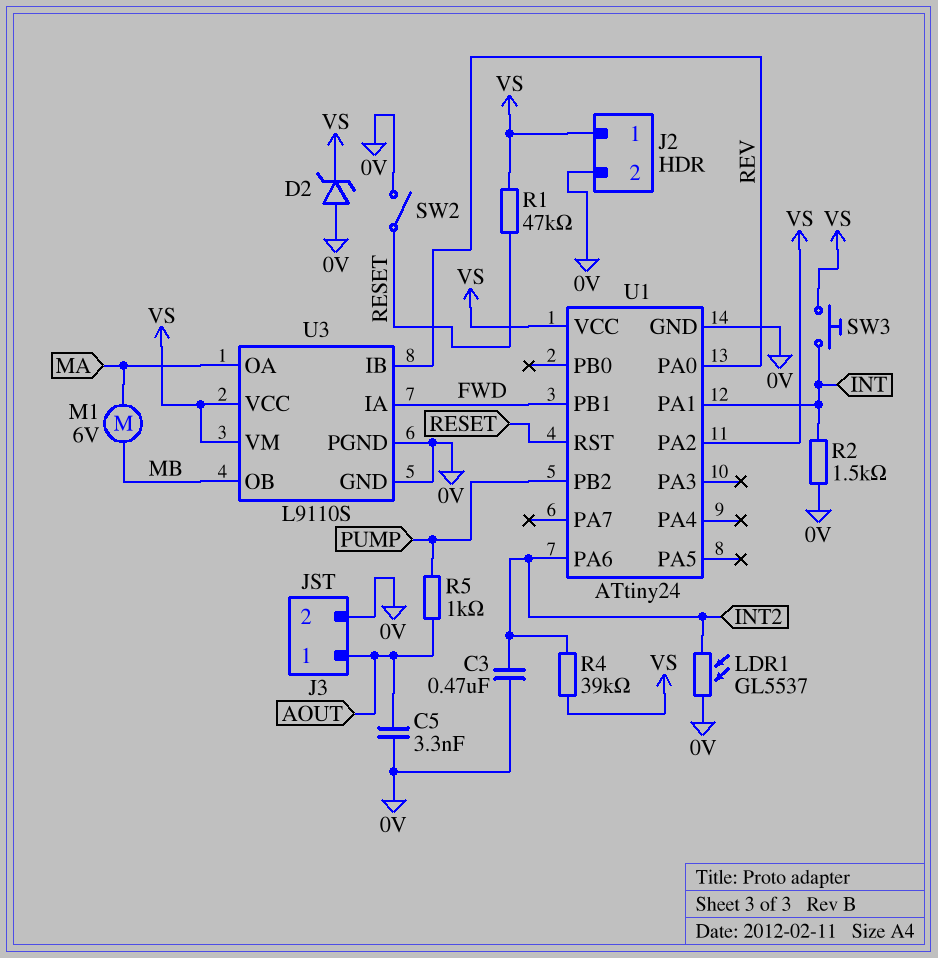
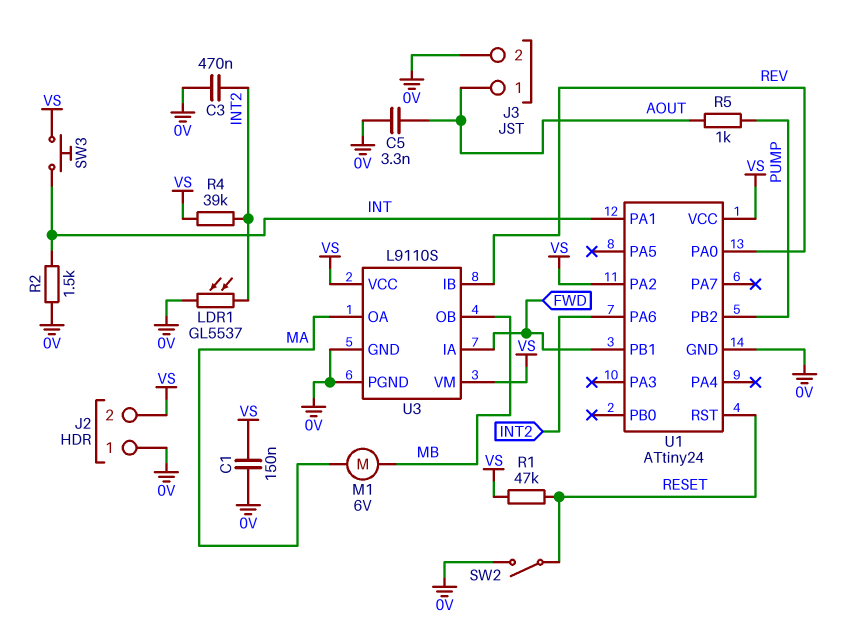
C1: none -> 150nF (0V, VS)
D2: zener (A 0V, K VS) -> none
J2 pin 1: VS -> 0V
J2 pin 2: 0V -> VS

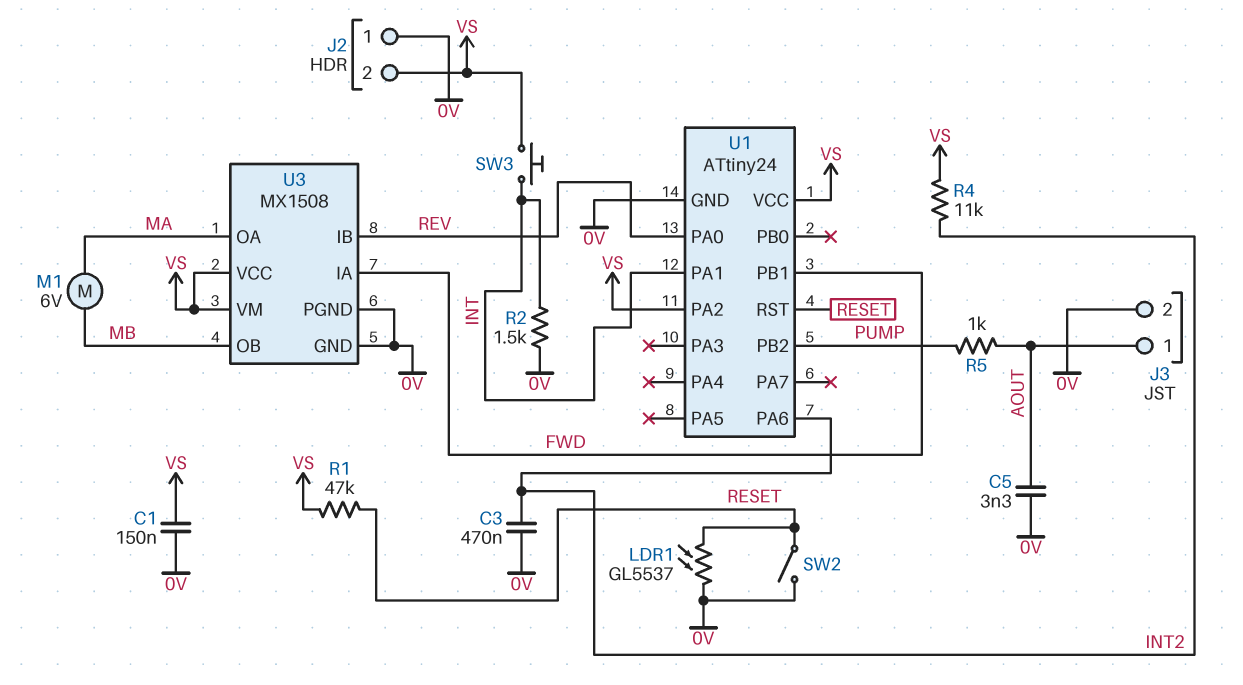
LDR1: GL5537 (0V, INT2) -> GL5537 (0V, RESET)
R4: 39k (INT2, VS) -> 11k (INT2, VS)
U3: L9110S -> MX1508

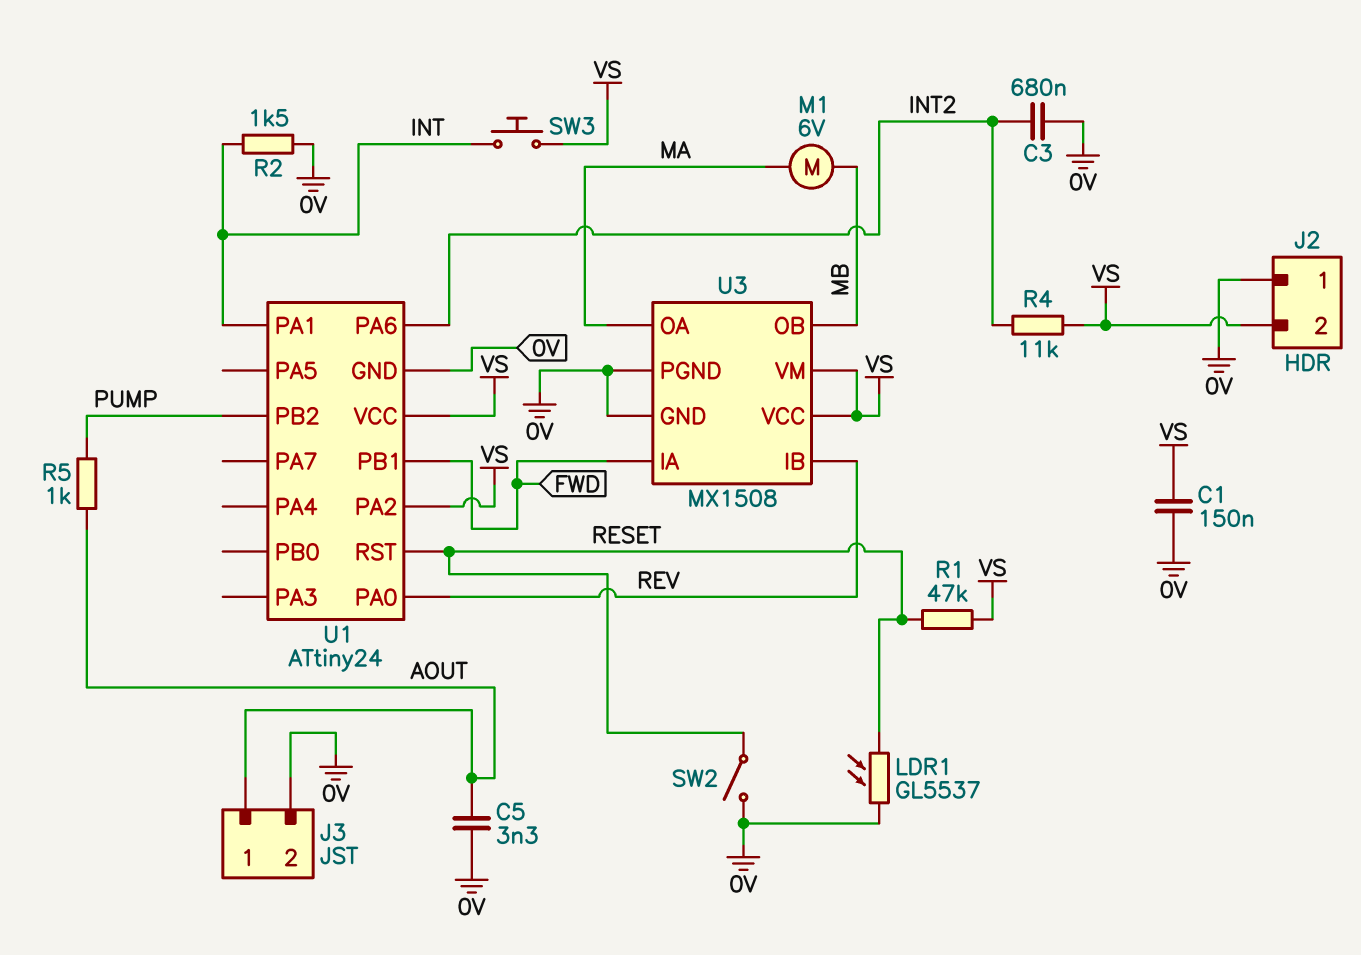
C3: 470nF (0V, INT2) -> 680nF (0V, INT2)

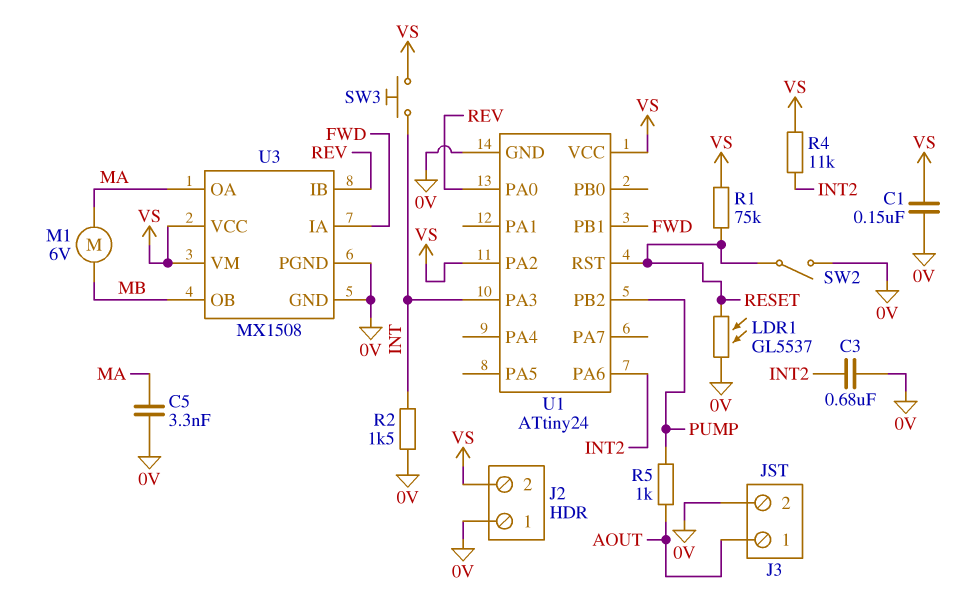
C5: 3.3nF (0V, AOUT) -> 3.3nF (0V, MA)
R1: 47k (RESET, VS) -> 75k (RESET, VS)
U1 pin PA1: INT -> none
U1 pin PA3: none -> INT

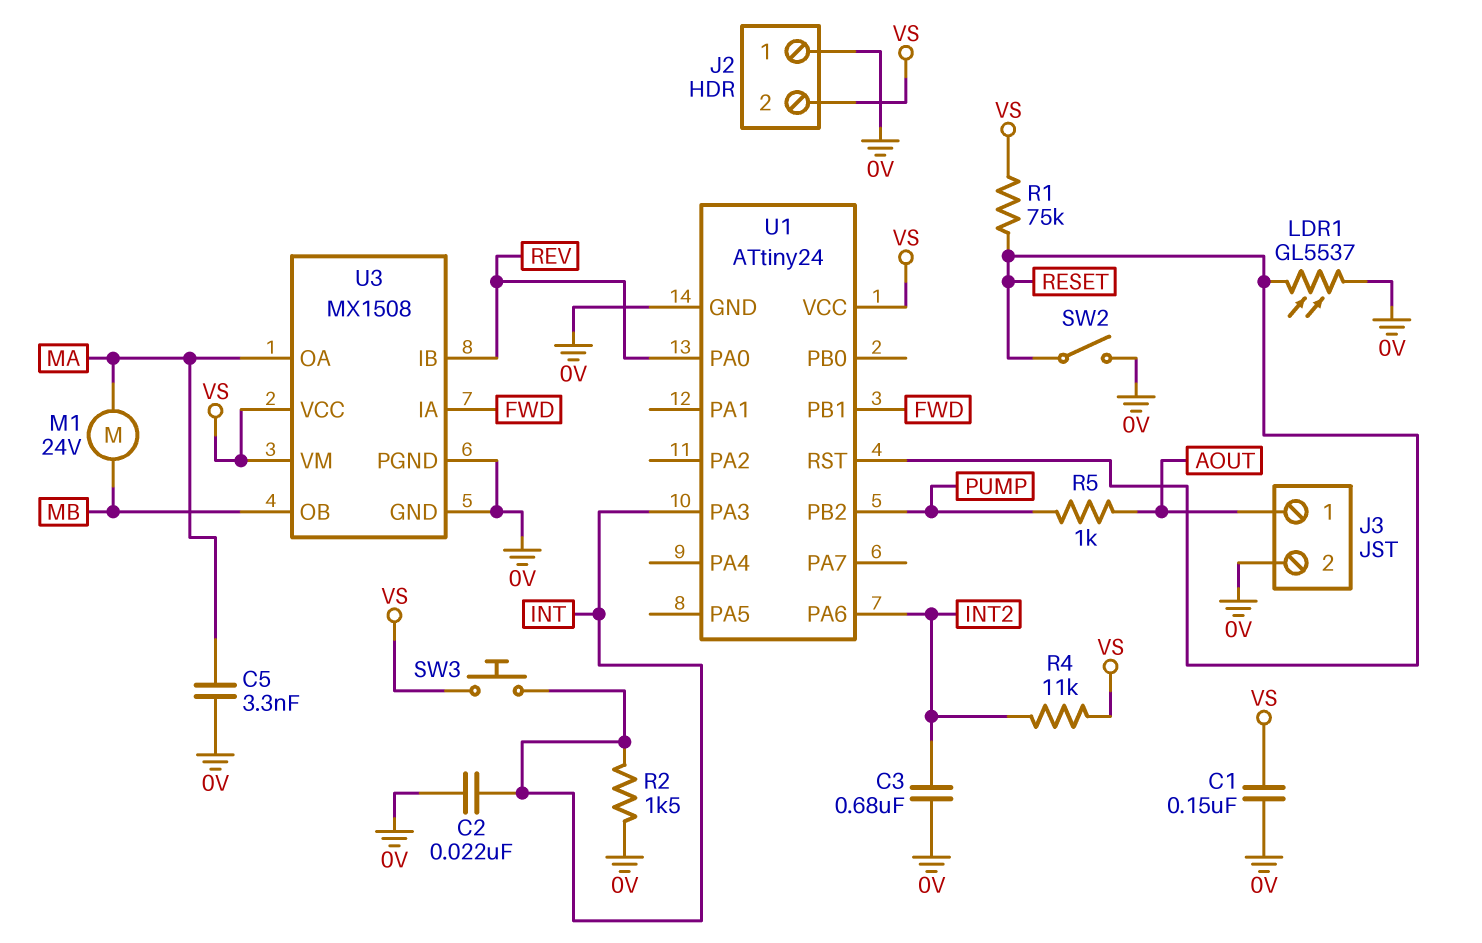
C2: none -> 22nF (0V, INT)
M1: motor 6V (MA, MB) -> motor 24V (MA, MB)
U1 pin PA2: VS -> none

